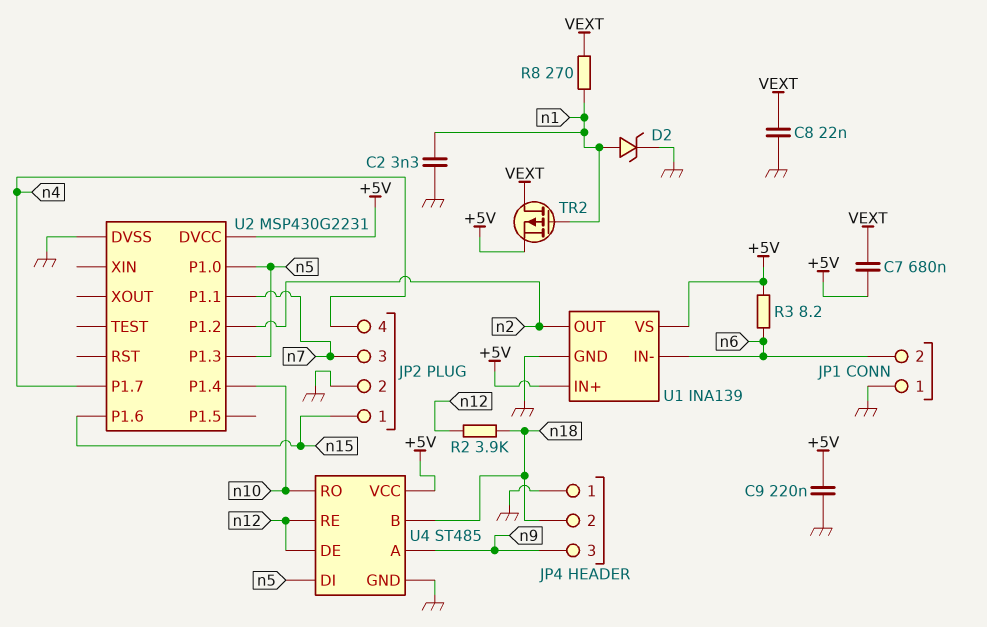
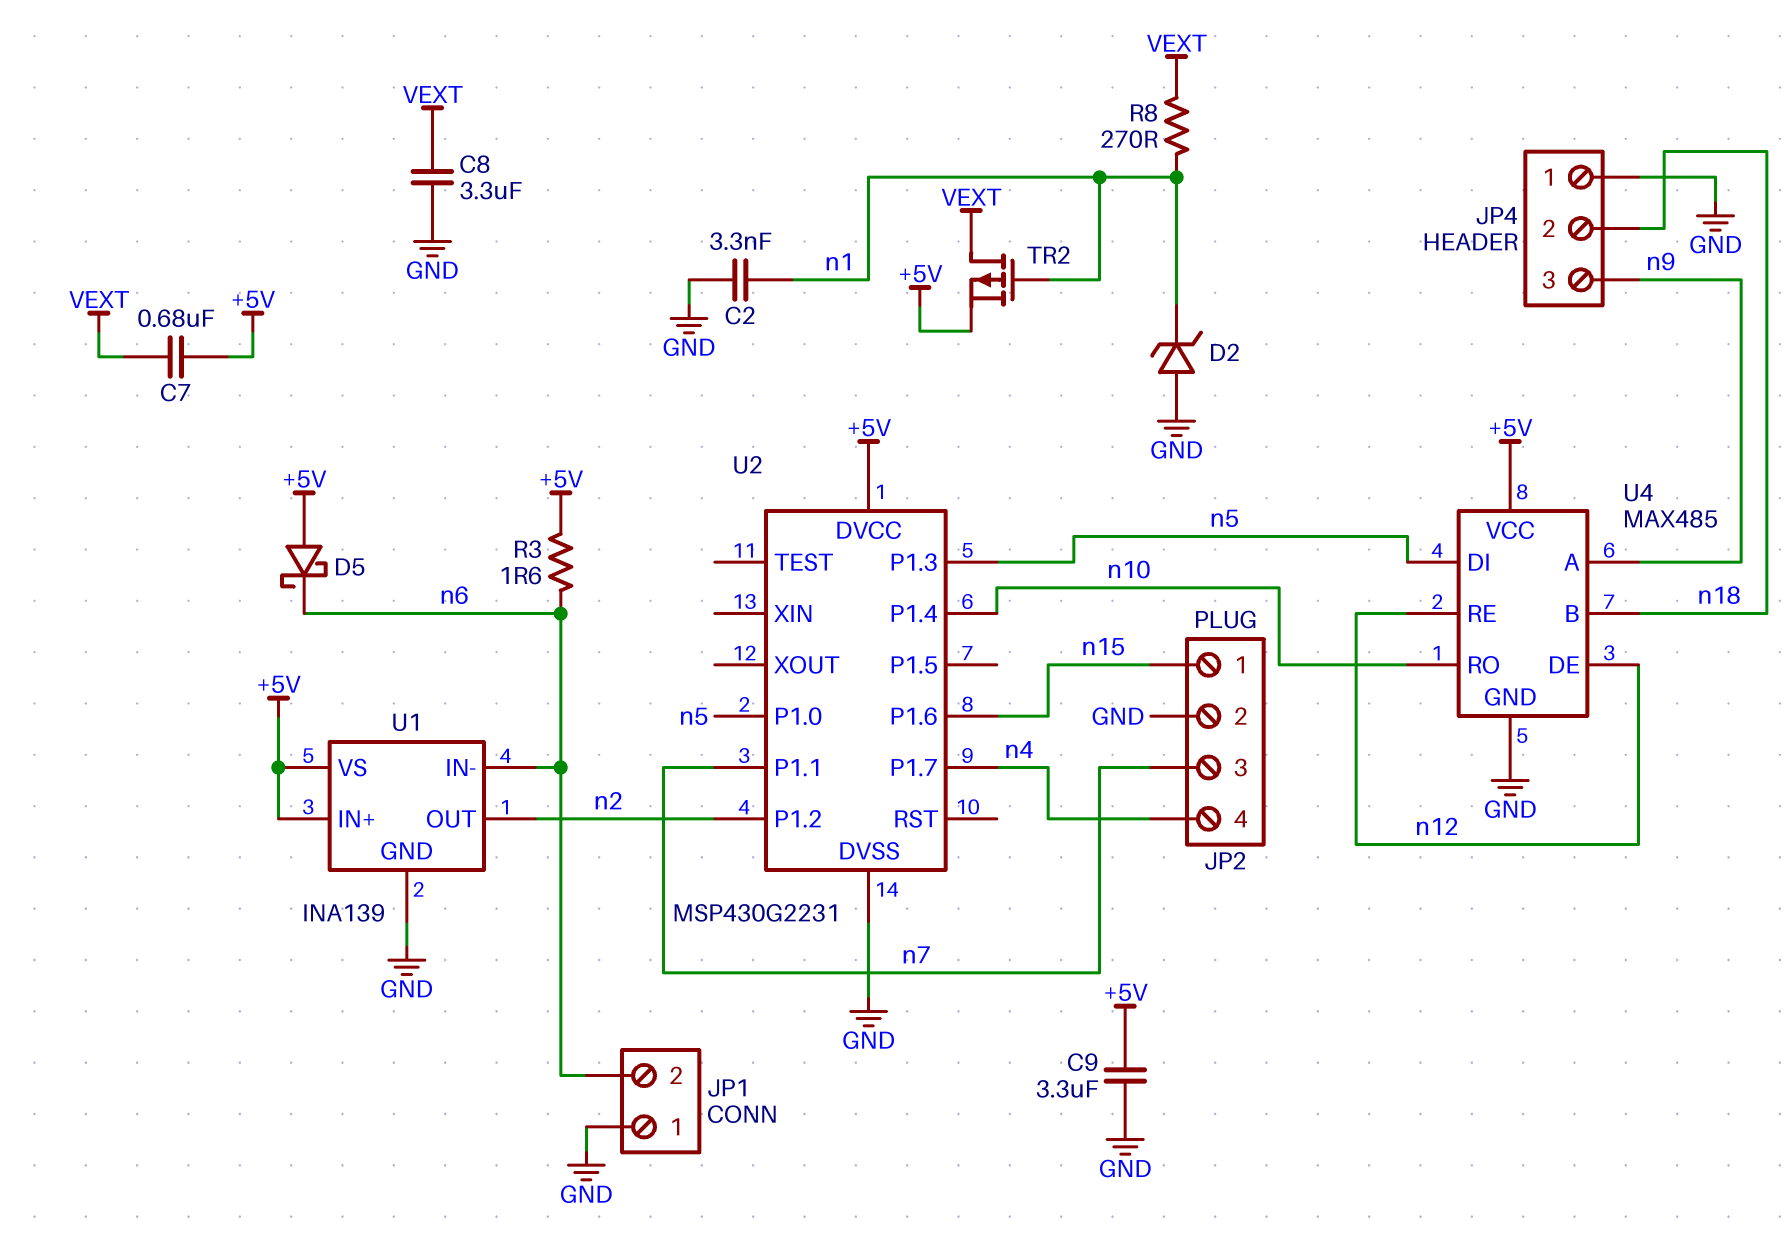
C8: 22nF (GND, VEXT) -> 3.3uF (GND, VEXT)
C9: 220nF (+5V, GND) -> 3.3uF (+5V, GND)
D2: zener (A n1, K GND) -> zener (A GND, K n1)
D5: none -> schottky (A +5V, K n6)
R2: 3.9k (n12, n18) -> none
R3: 8.2 (+5V, n6) -> 1.6 (+5V, n6)
U4: ST485 -> MAX485

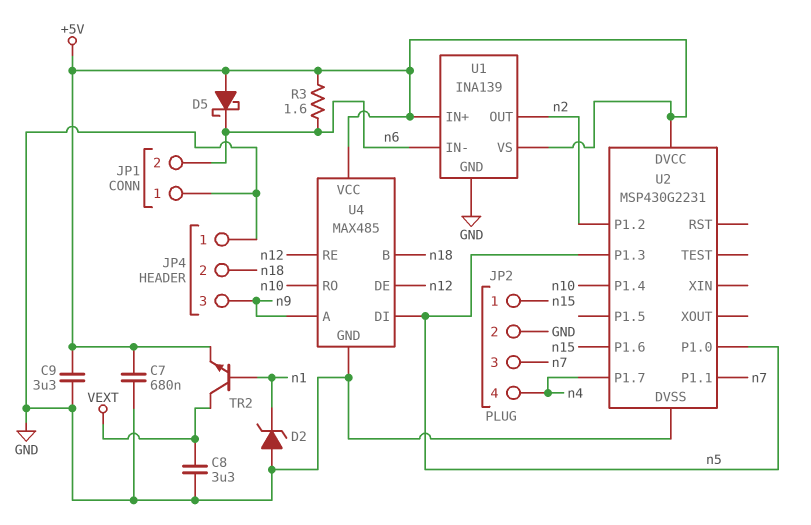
C2: 3.3nF (GND, n1) -> none
C7: 680nF (+5V, VEXT) -> 680nF (+5V, GND)
R8: 270 (VEXT, n1) -> none
TR2: PMOS (G n1, D VEXT, S +5V) -> NPN (B n1, C VEXT, E +5V)

